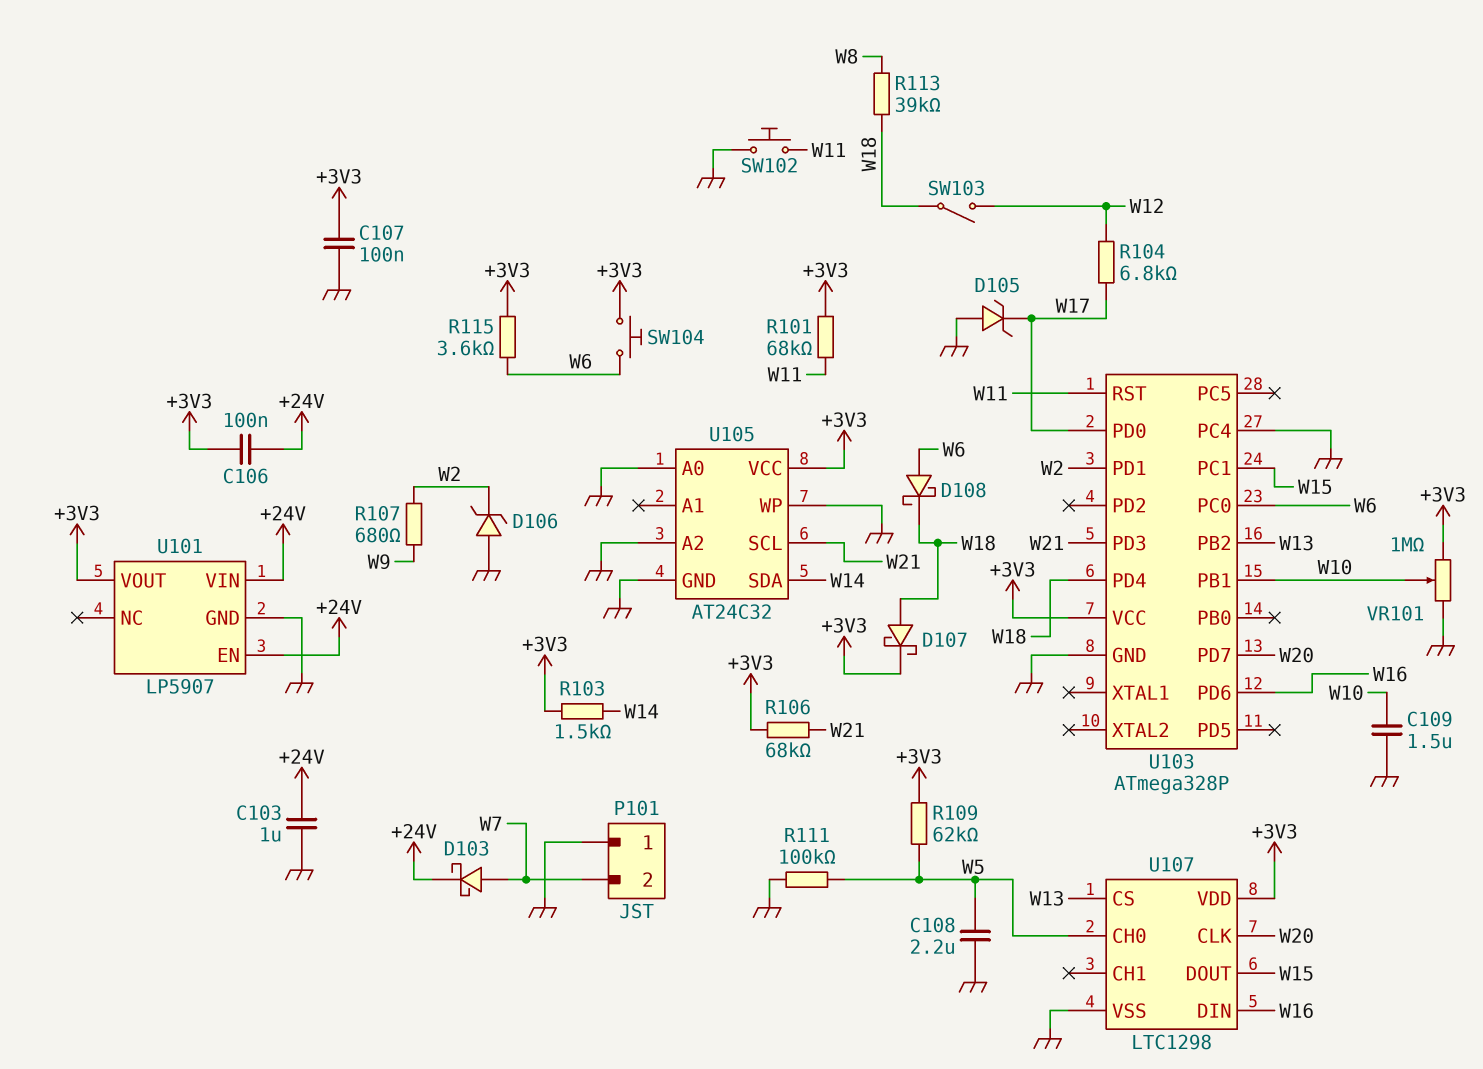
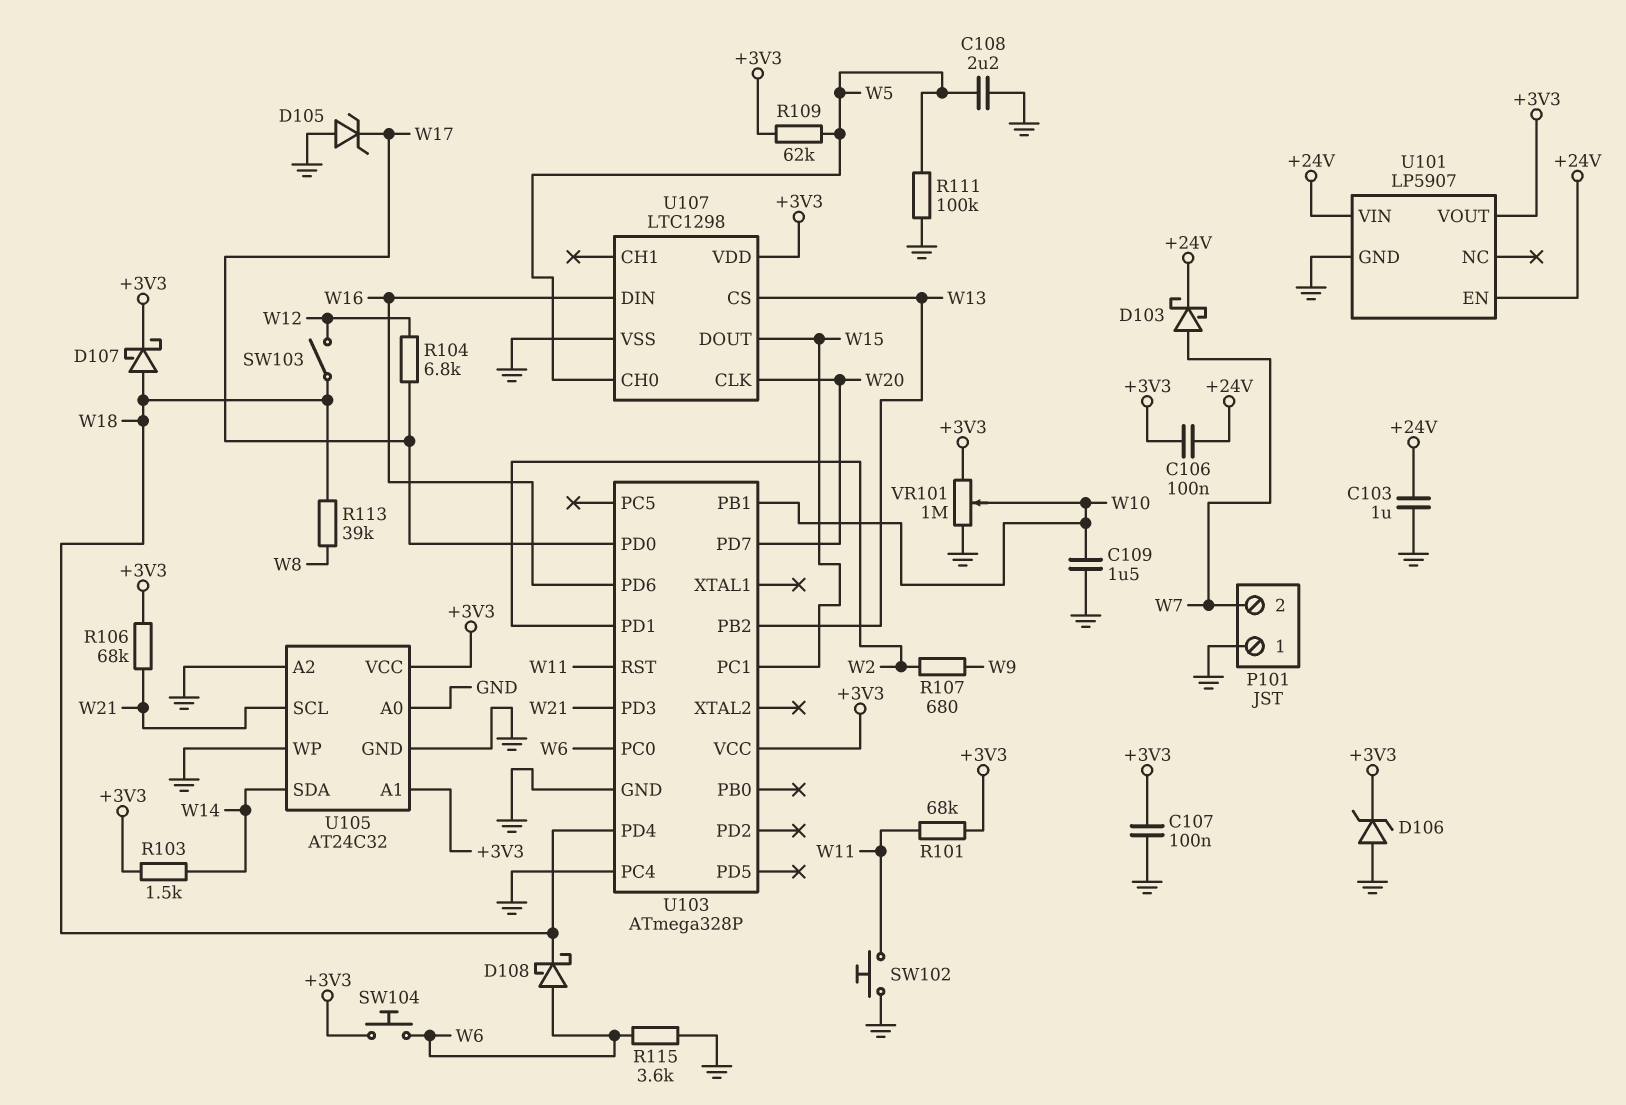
D106: zener (A GND, K W2) -> zener (A GND, K +3V3)
R115: 3.6k (+3V3, W6) -> 3.6k (GND, W6)
U105 pin A1: none -> +3V3

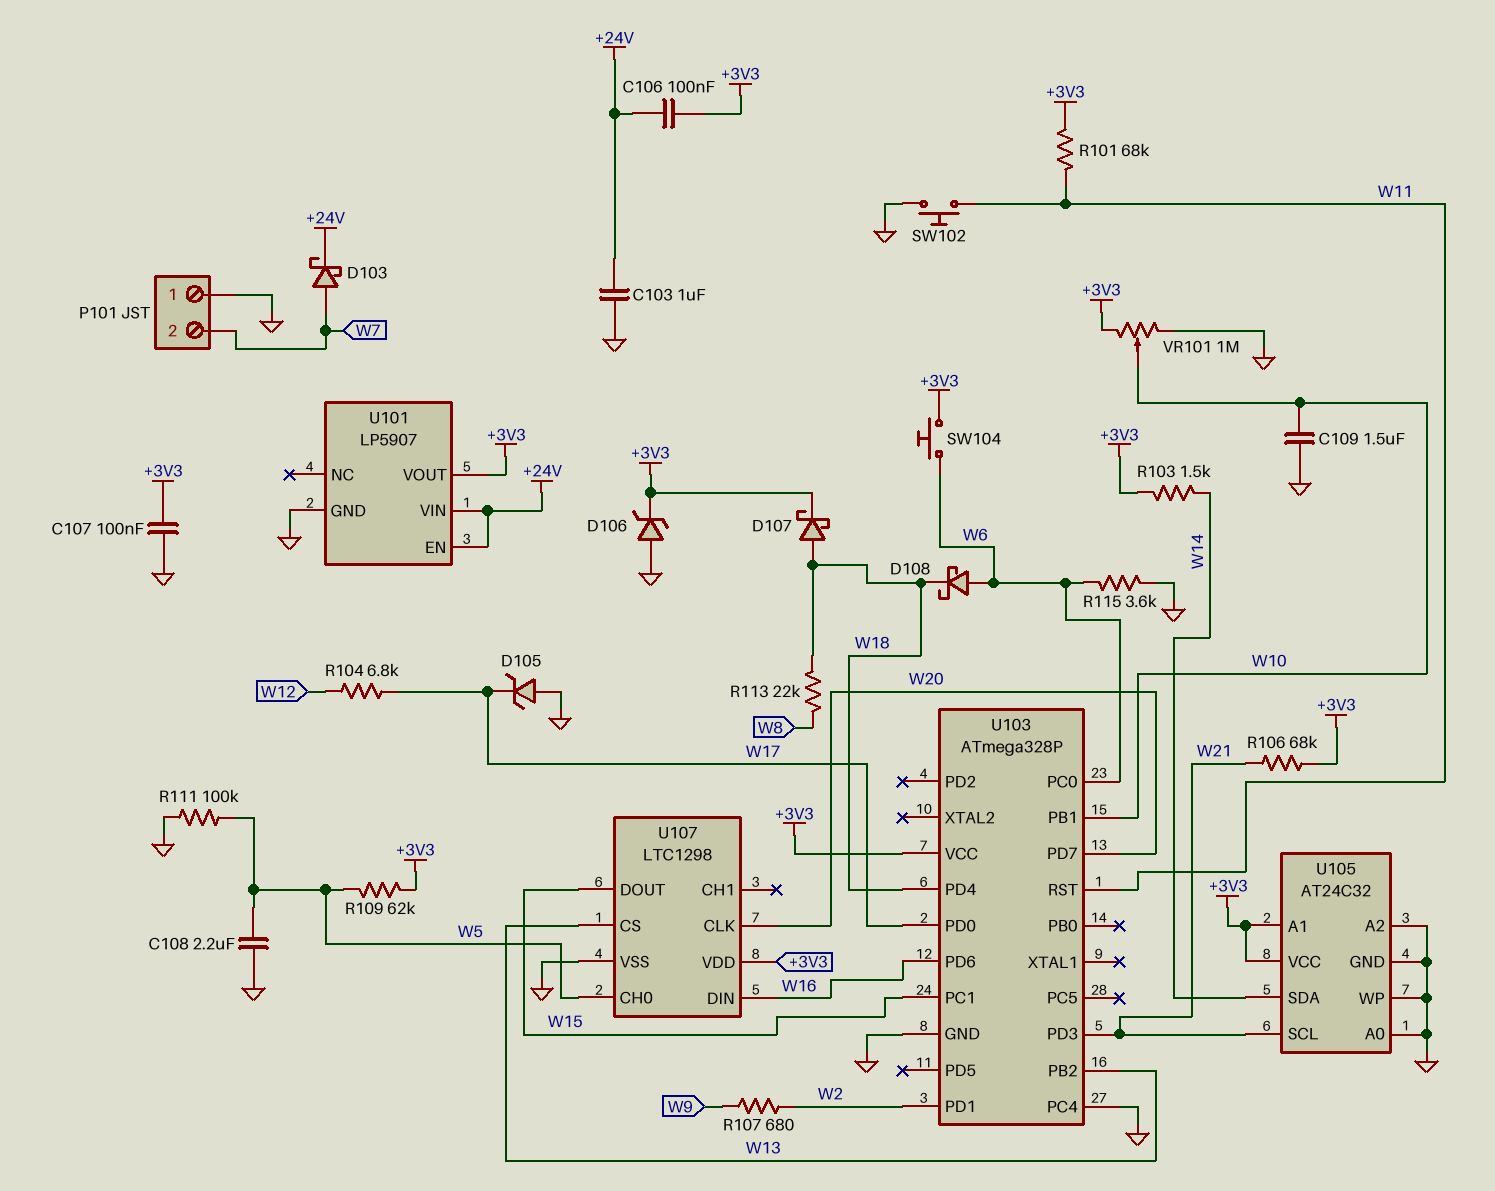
R113: 39k (W8, W18) -> 22k (W8, W18)
SW103: switch (W12, W18) -> none

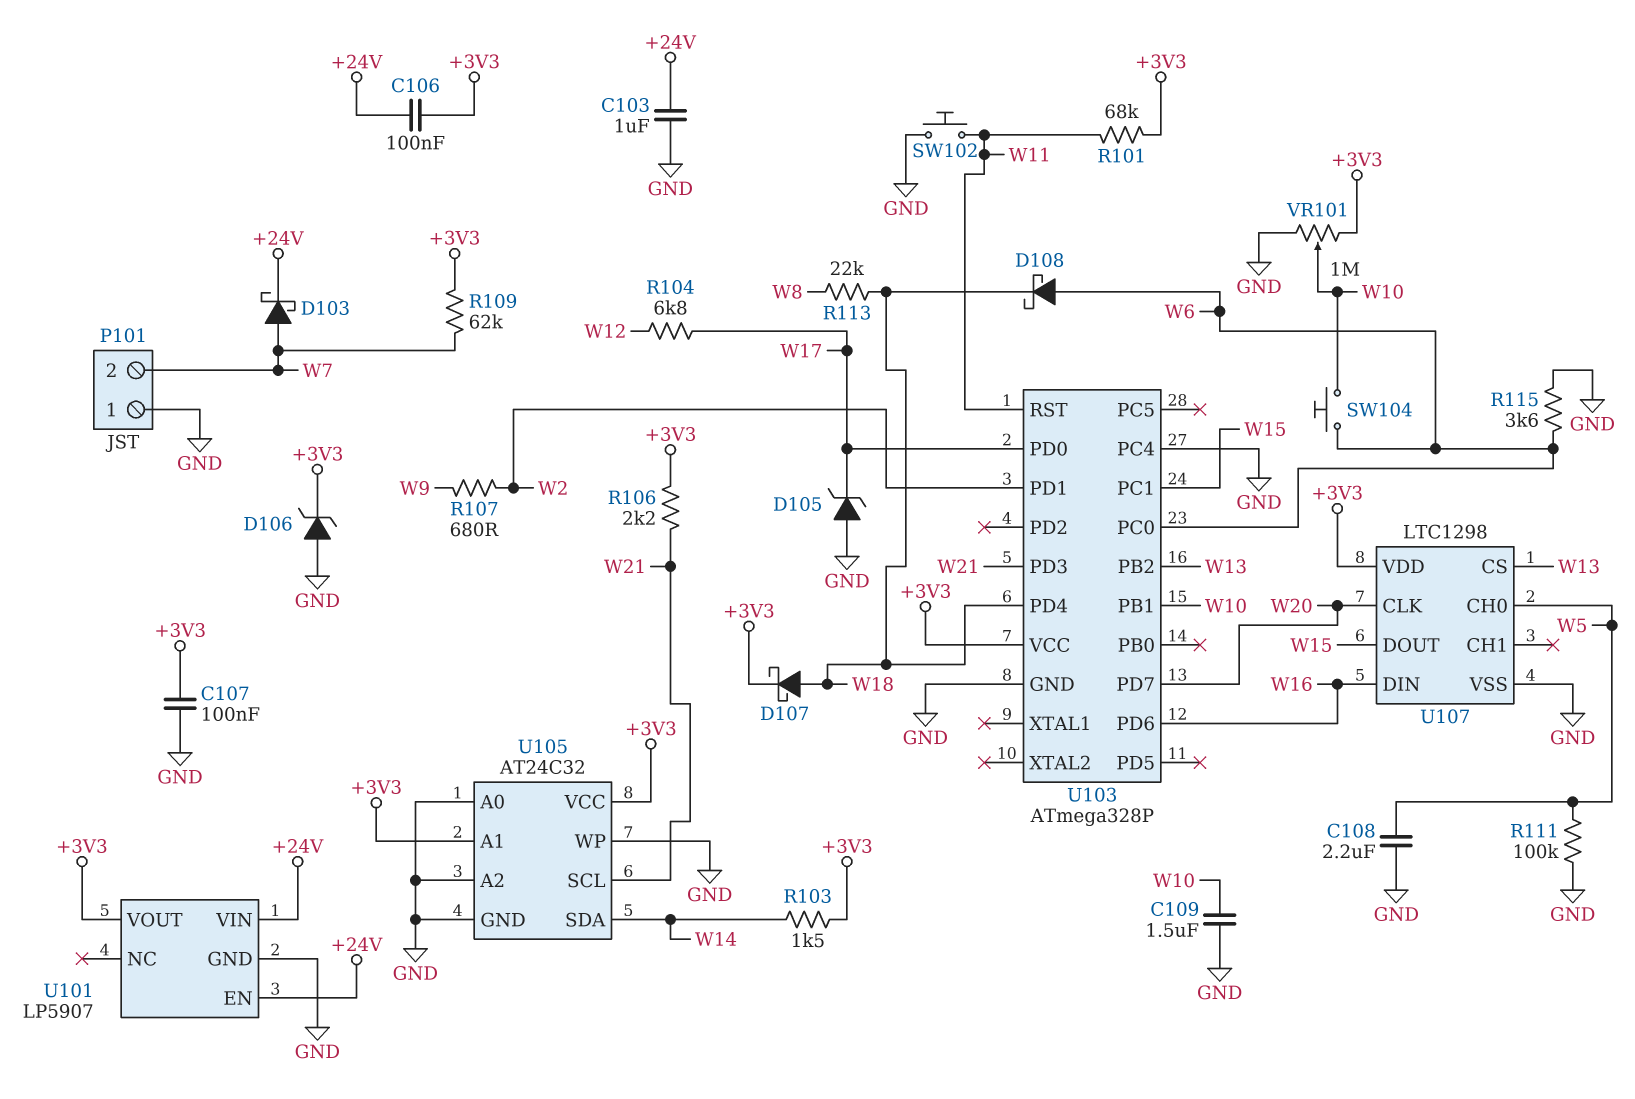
R106: 68k (+3V3, W21) -> 2.2k (+3V3, W21)
R109: 62k (+3V3, W5) -> 62k (+3V3, W7)
SW104: button (+3V3, W6) -> button (W6, W10)

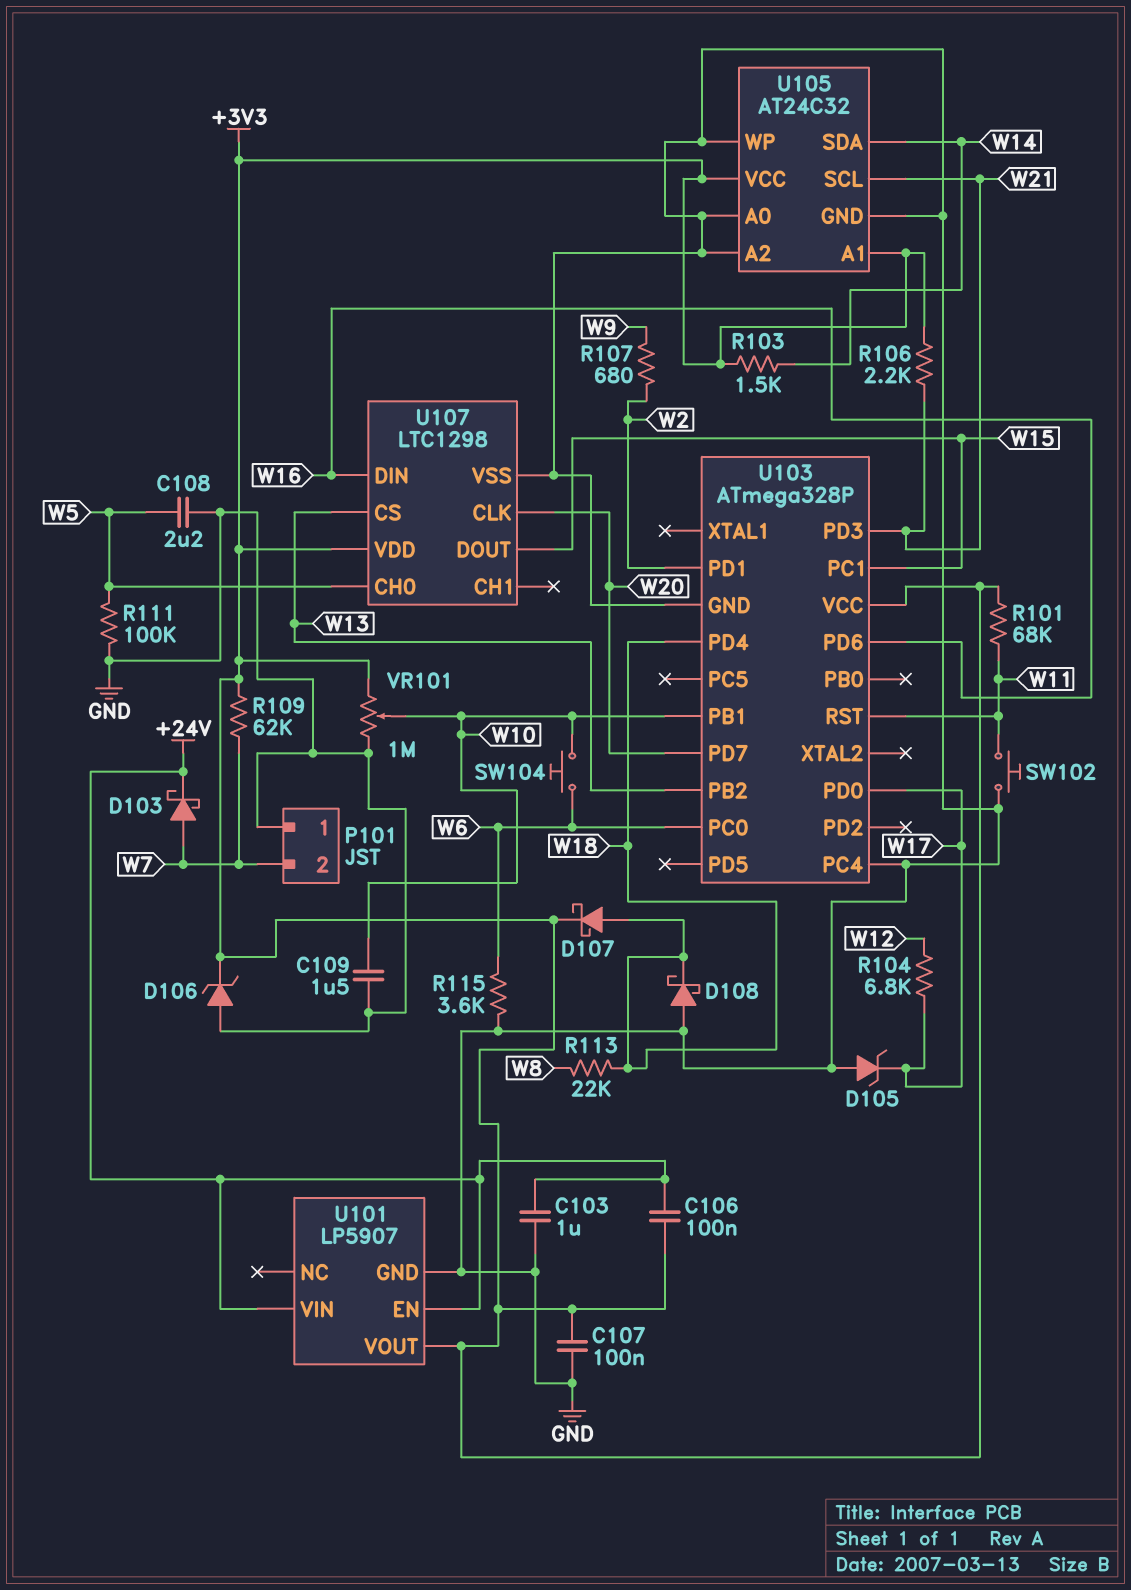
D108: schottky (A W6, K W18) -> schottky (A GND, K W18)

